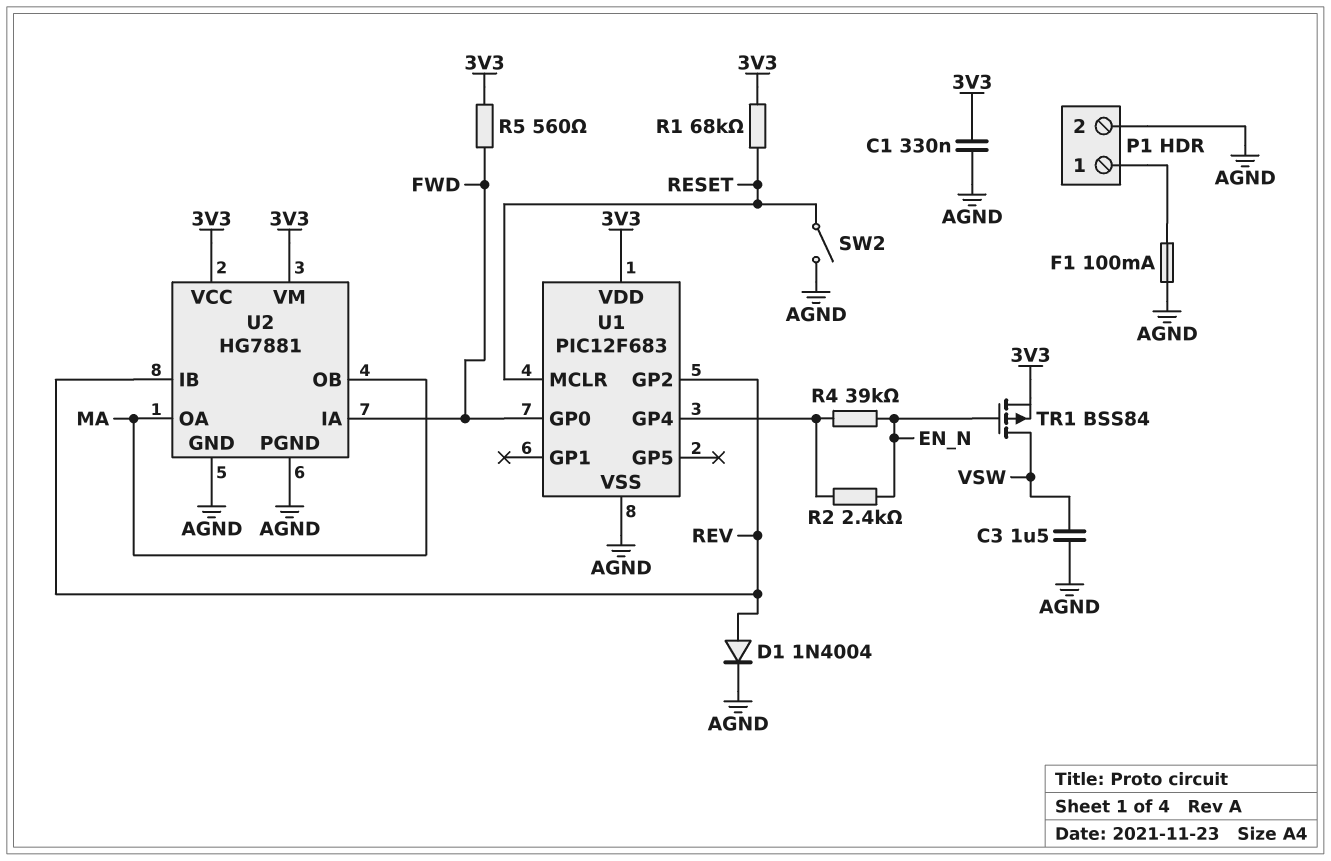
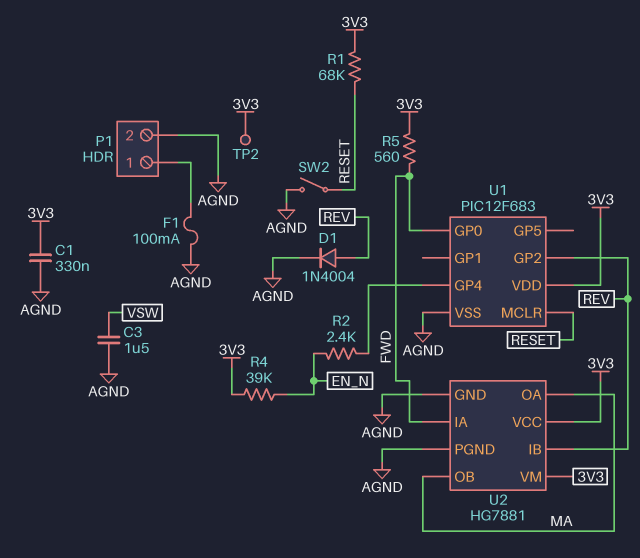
R4: 39k (EN_N, U1/GP4) -> 39k (3V3, EN_N)
TP2: none -> test point (3V3)
TR1: PMOS BSS84 (G EN_N, D VSW, S 3V3) -> none

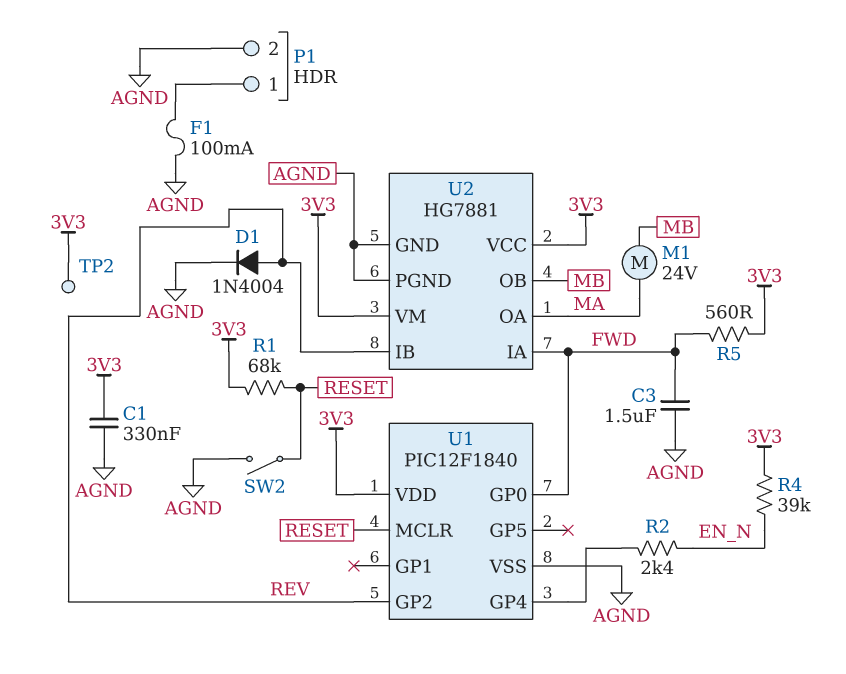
C3: 1.5uF (AGND, VSW) -> 1.5uF (AGND, FWD)
M1: none -> motor 24V (MA, MB)
U1: PIC12F683 -> PIC12F1840
U2 pin OB: MA -> MB

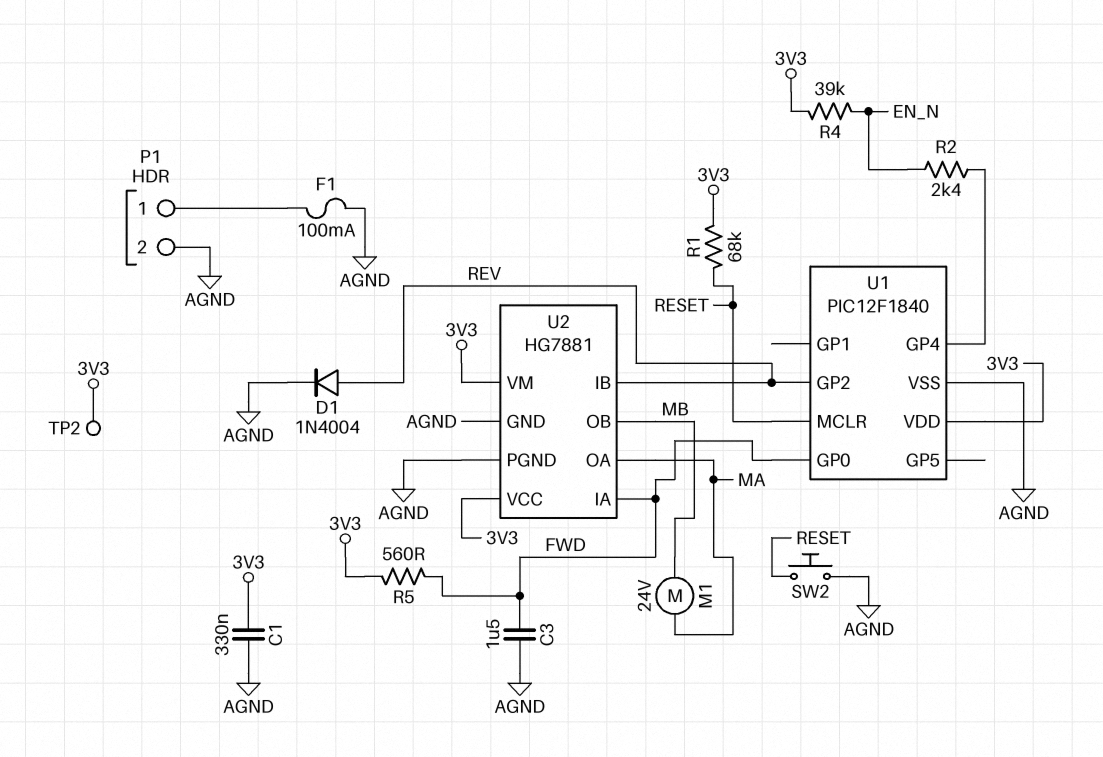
SW2: switch (AGND, RESET) -> button (AGND, RESET)

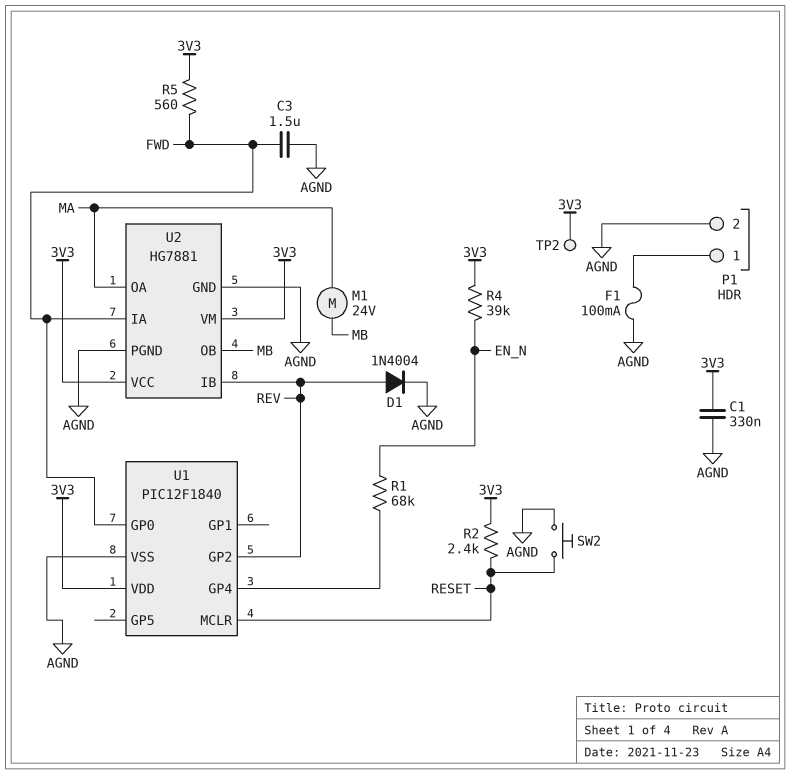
R1: 68k (3V3, RESET) -> 68k (EN_N, U1/GP4)
R2: 2.4k (EN_N, U1/GP4) -> 2.4k (3V3, RESET)

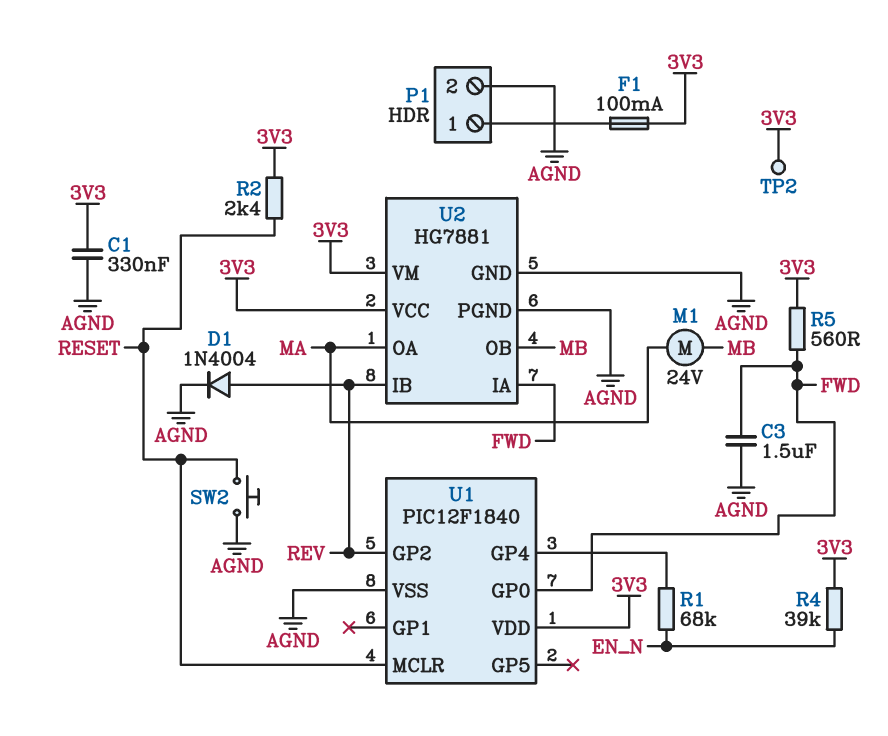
F1: 100mA (AGND, P1/1) -> 100mA (3V3, P1/1)

